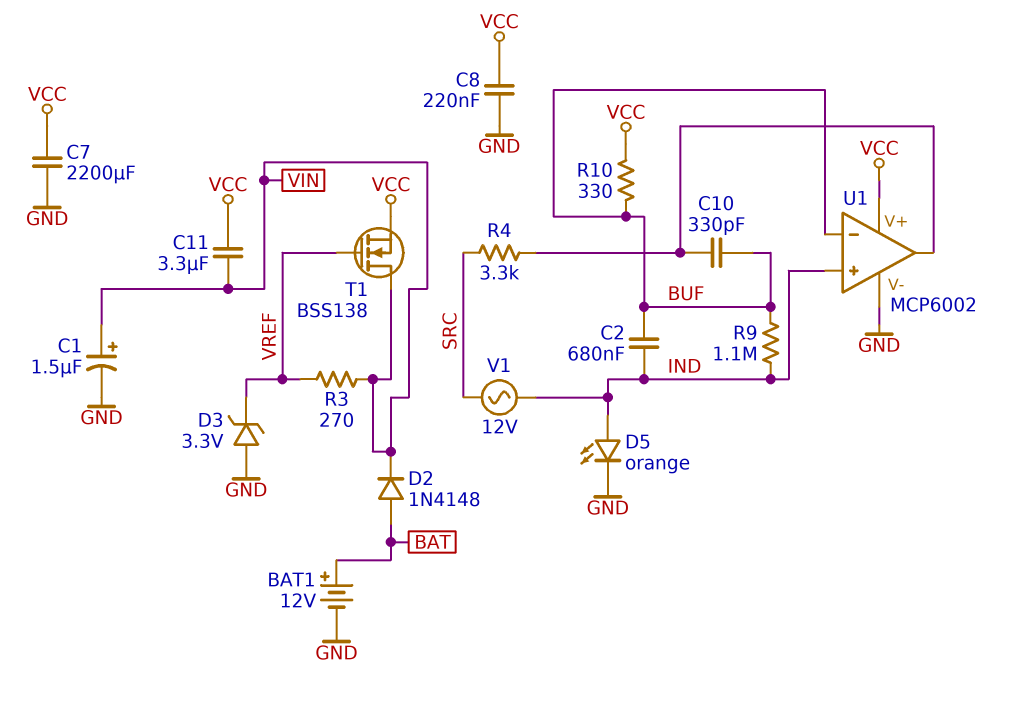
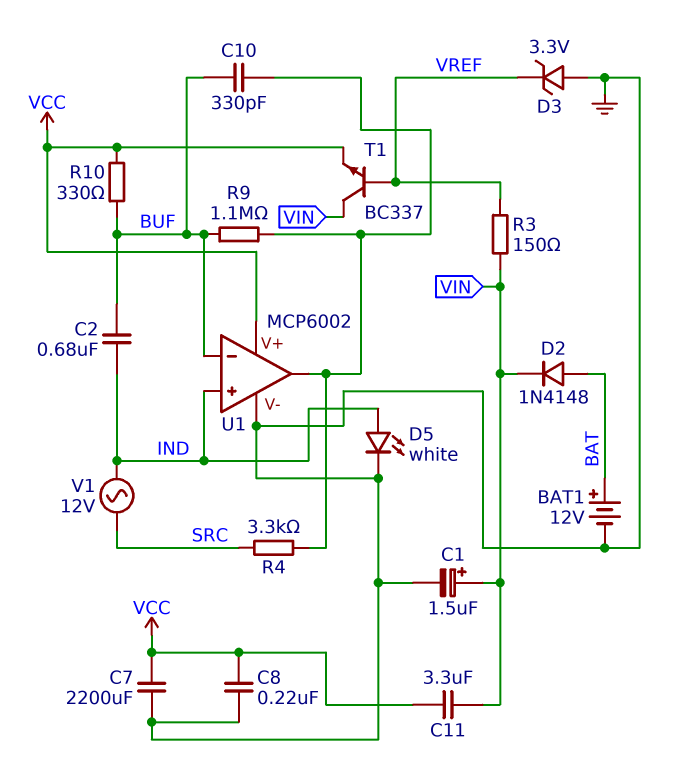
D5: LED orange (A IND, K GND) -> LED white (A IND, K GND)
R3: 270 (VIN, VREF) -> 150 (VIN, VREF)
R9: 1.1M (BUF, IND) -> 1.1M (BUF, U1/out)
T1: NMOS BSS138 (G VREF, D VIN, S VCC) -> NPN BC337 (B VREF, C VIN, E VCC)

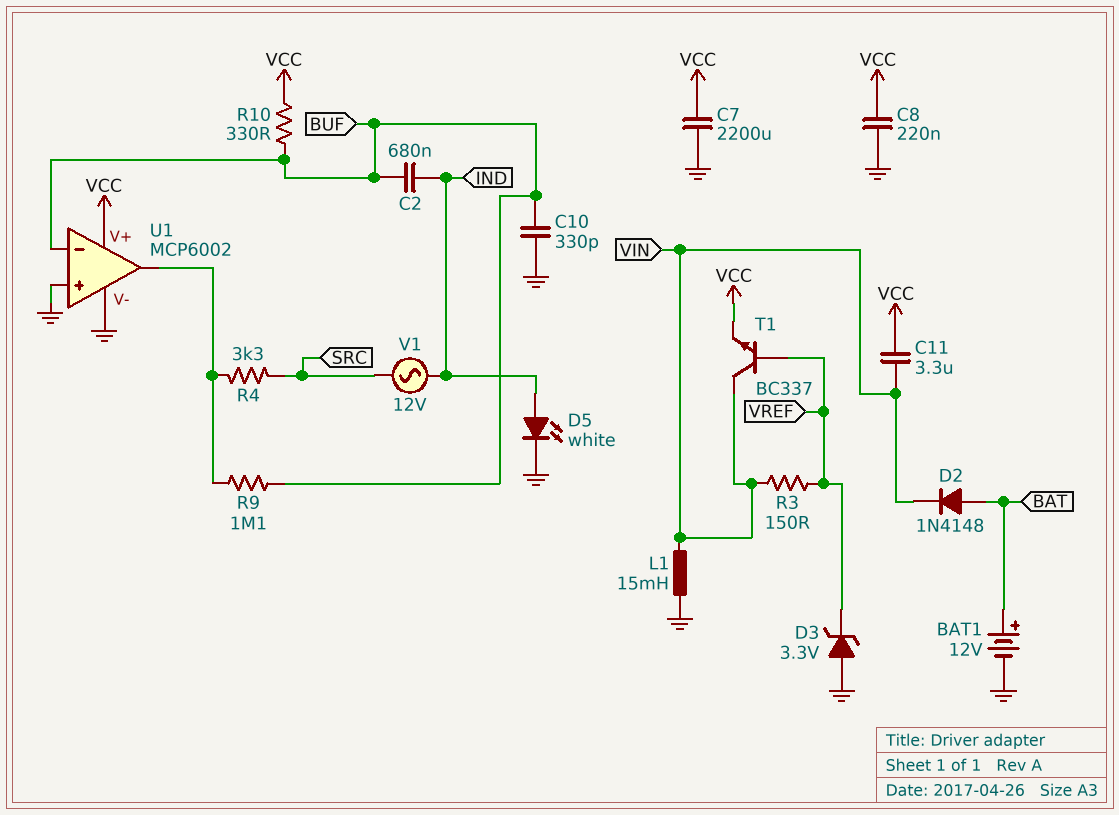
C1: 1.5uF (plus VIN, minus GND) -> none
C10: 330pF (BUF, U1/out) -> 330pF (BUF, GND)
L1: none -> 15mH (GND, VIN)
U1 pin in+: IND -> GND

